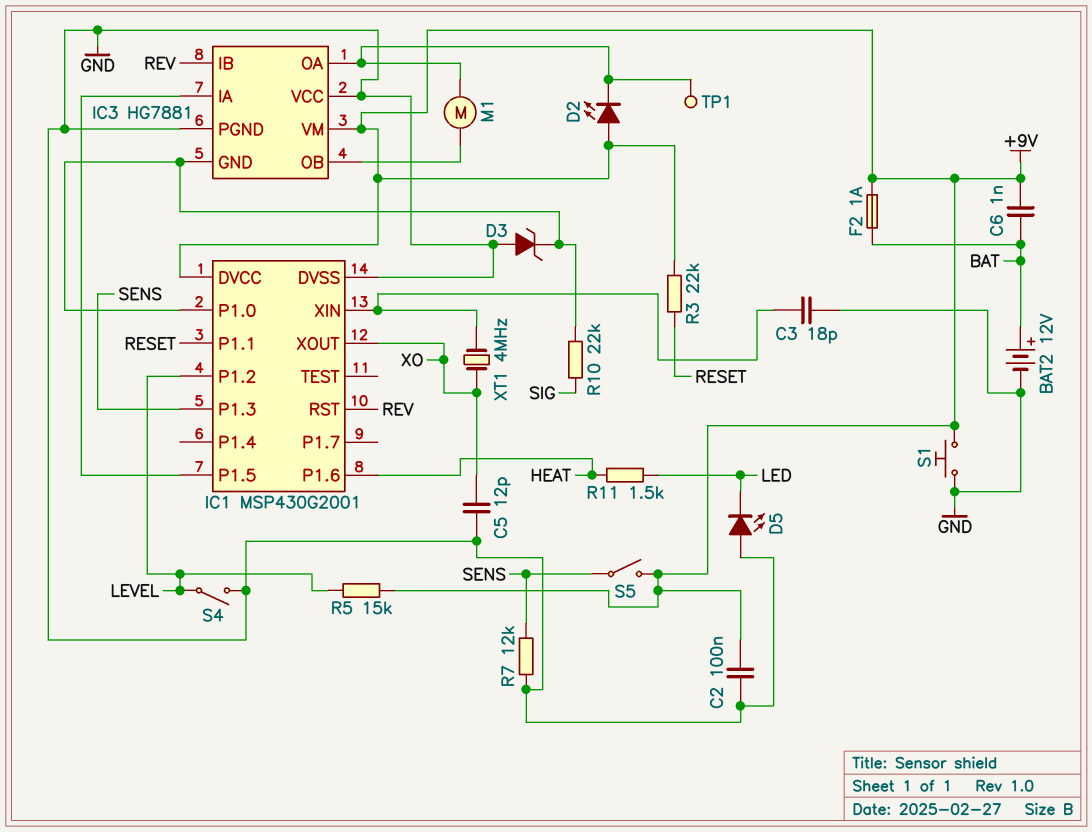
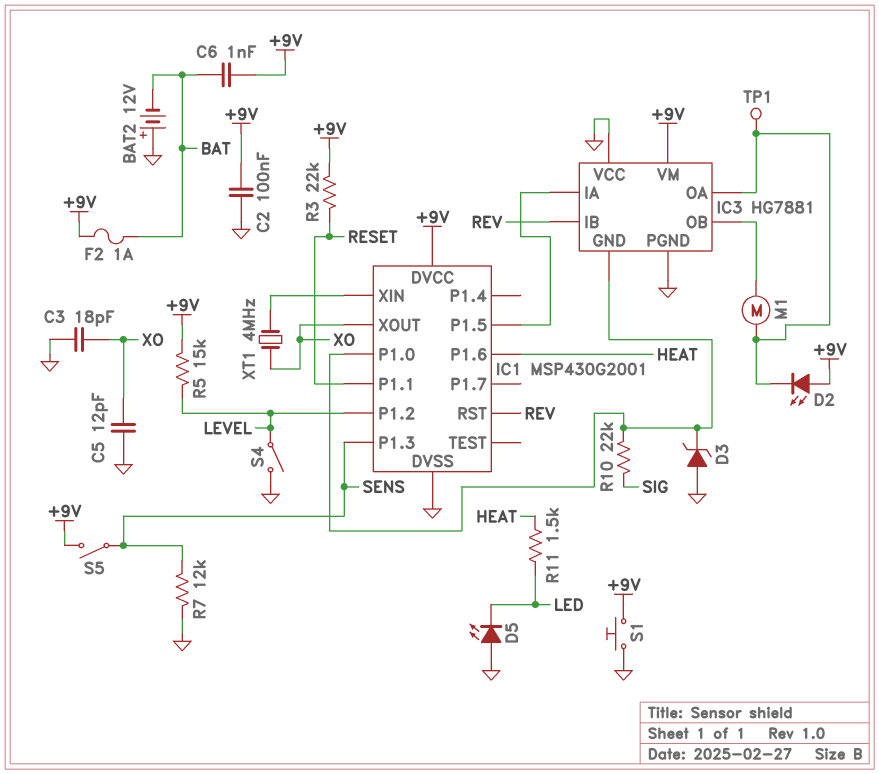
BAT2: 12V (plus BAT, minus GND) -> 12V (plus GND, minus BAT)
C3: 18pF (GND, IC1/XIN) -> 18pF (GND, XO)

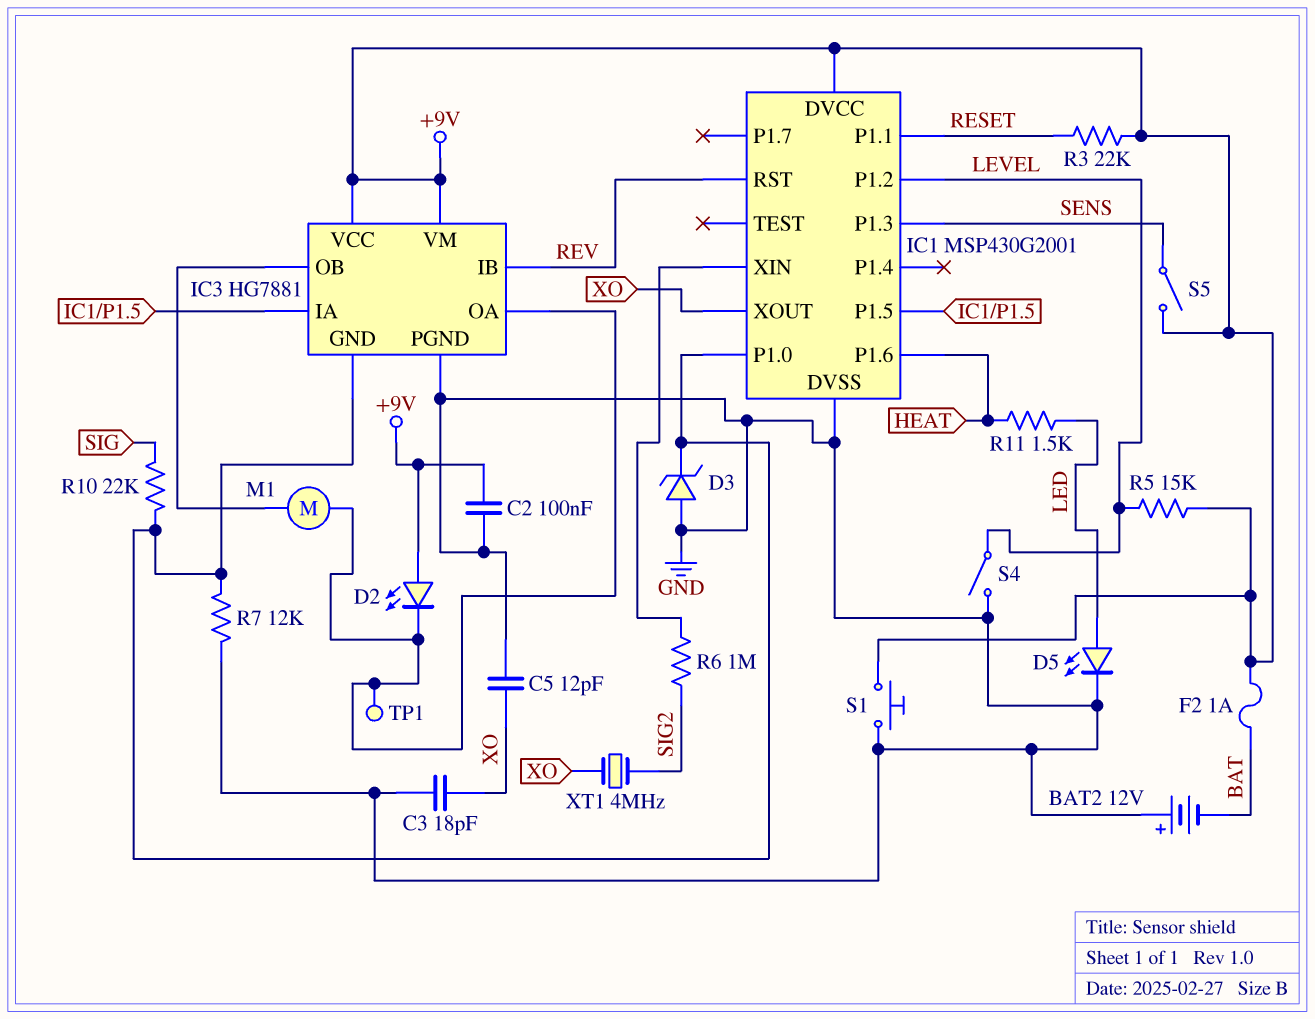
C6: 1nF (+9V, BAT) -> none
D5: LED (A GND, K LED) -> LED (A LED, K GND)
IC3 pin VCC: GND -> +9V
R6: none -> 1M (IC1/XIN, SIG2)
R7: 12k (GND, SENS) -> 12k (GND, IC1/P1.0)
XT1: 4MHz (IC1/XIN, XO) -> 4MHz (SIG2, XO)

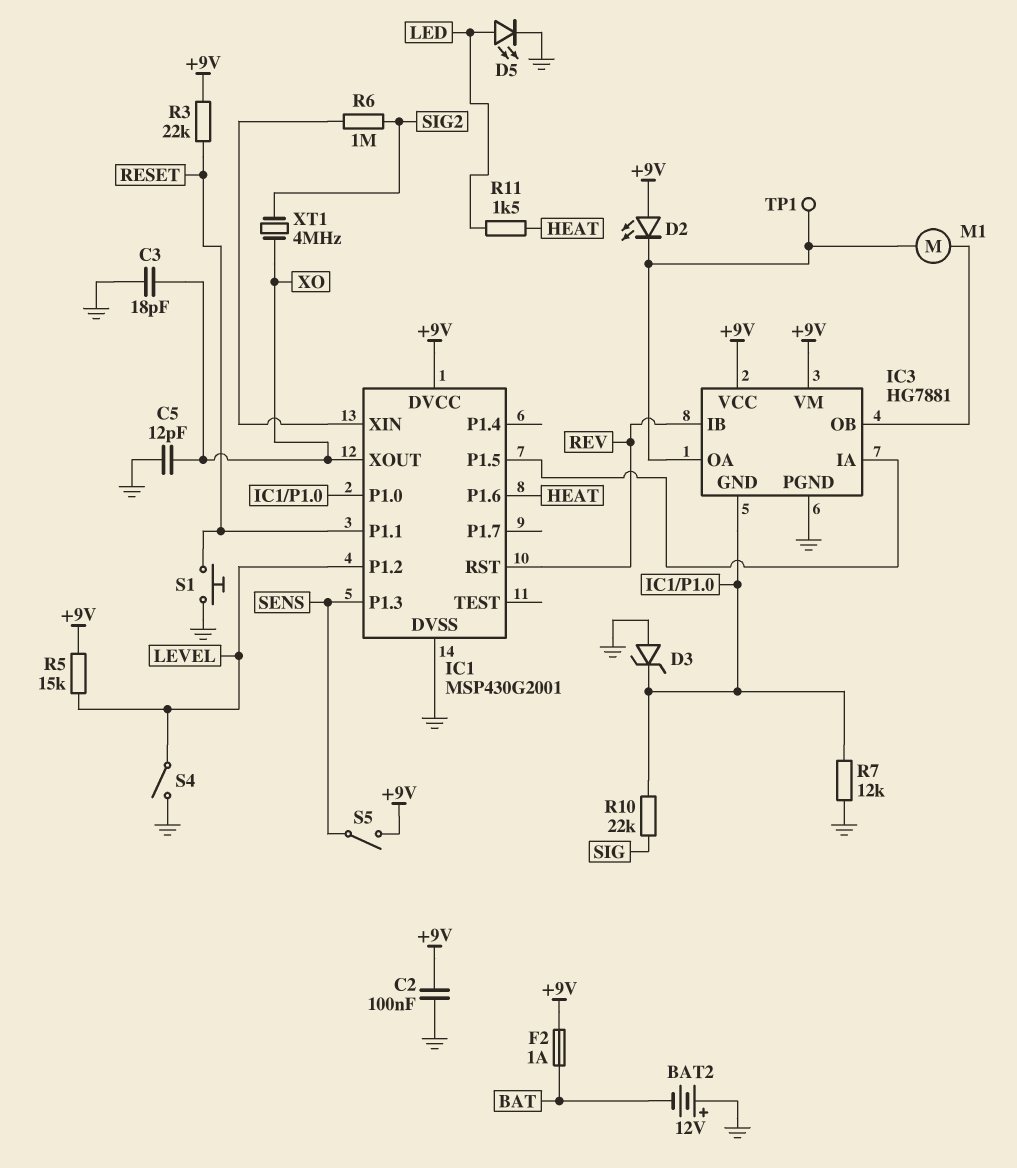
S1: button (+9V, GND) -> button (GND, RESET)

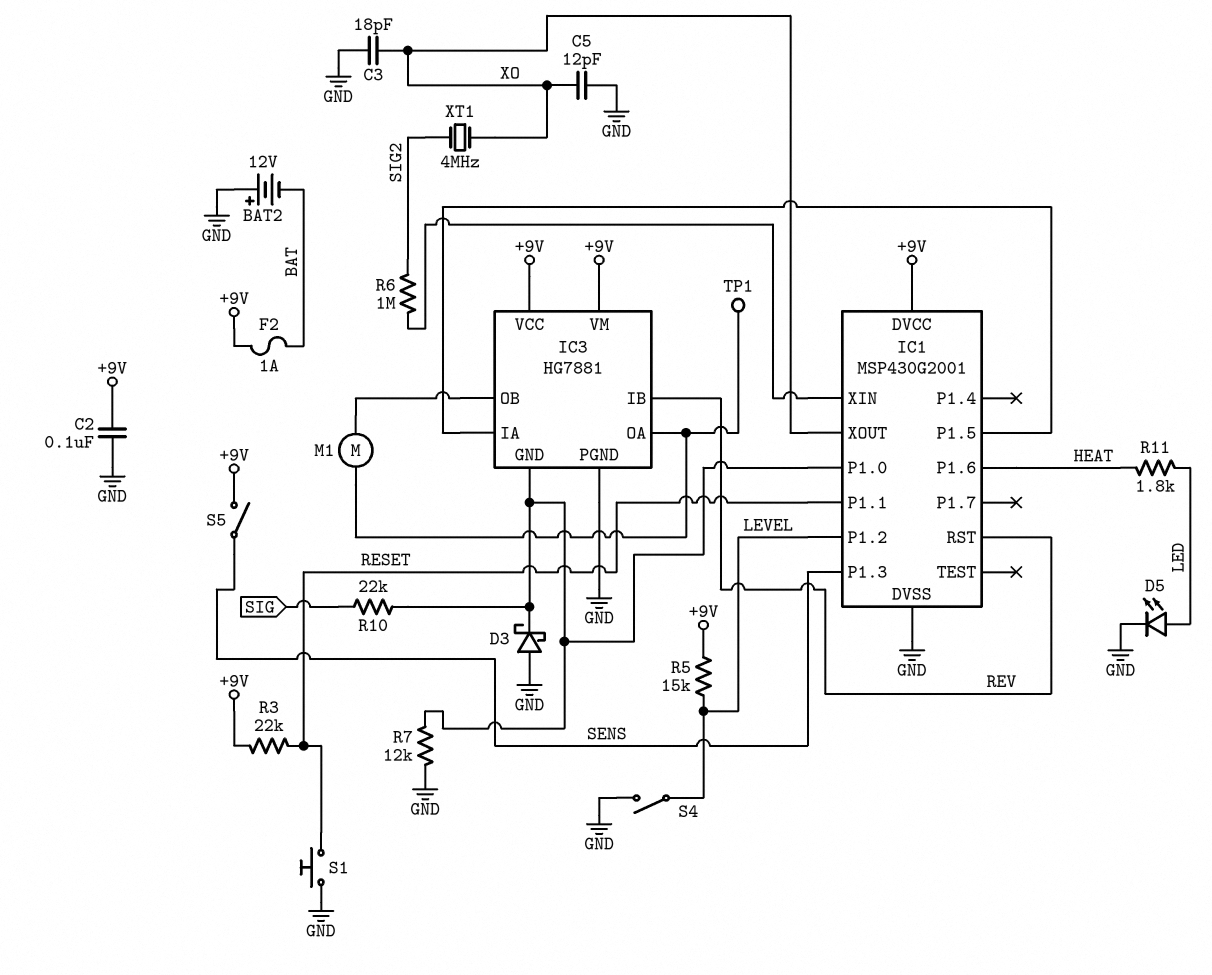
D2: LED (A +9V, K IC3/OA) -> none
D3: zener (A GND, K IC1/P1.0) -> schottky (A GND, K IC1/P1.0)
R11: 1.5k (HEAT, LED) -> 1.8k (HEAT, LED)

